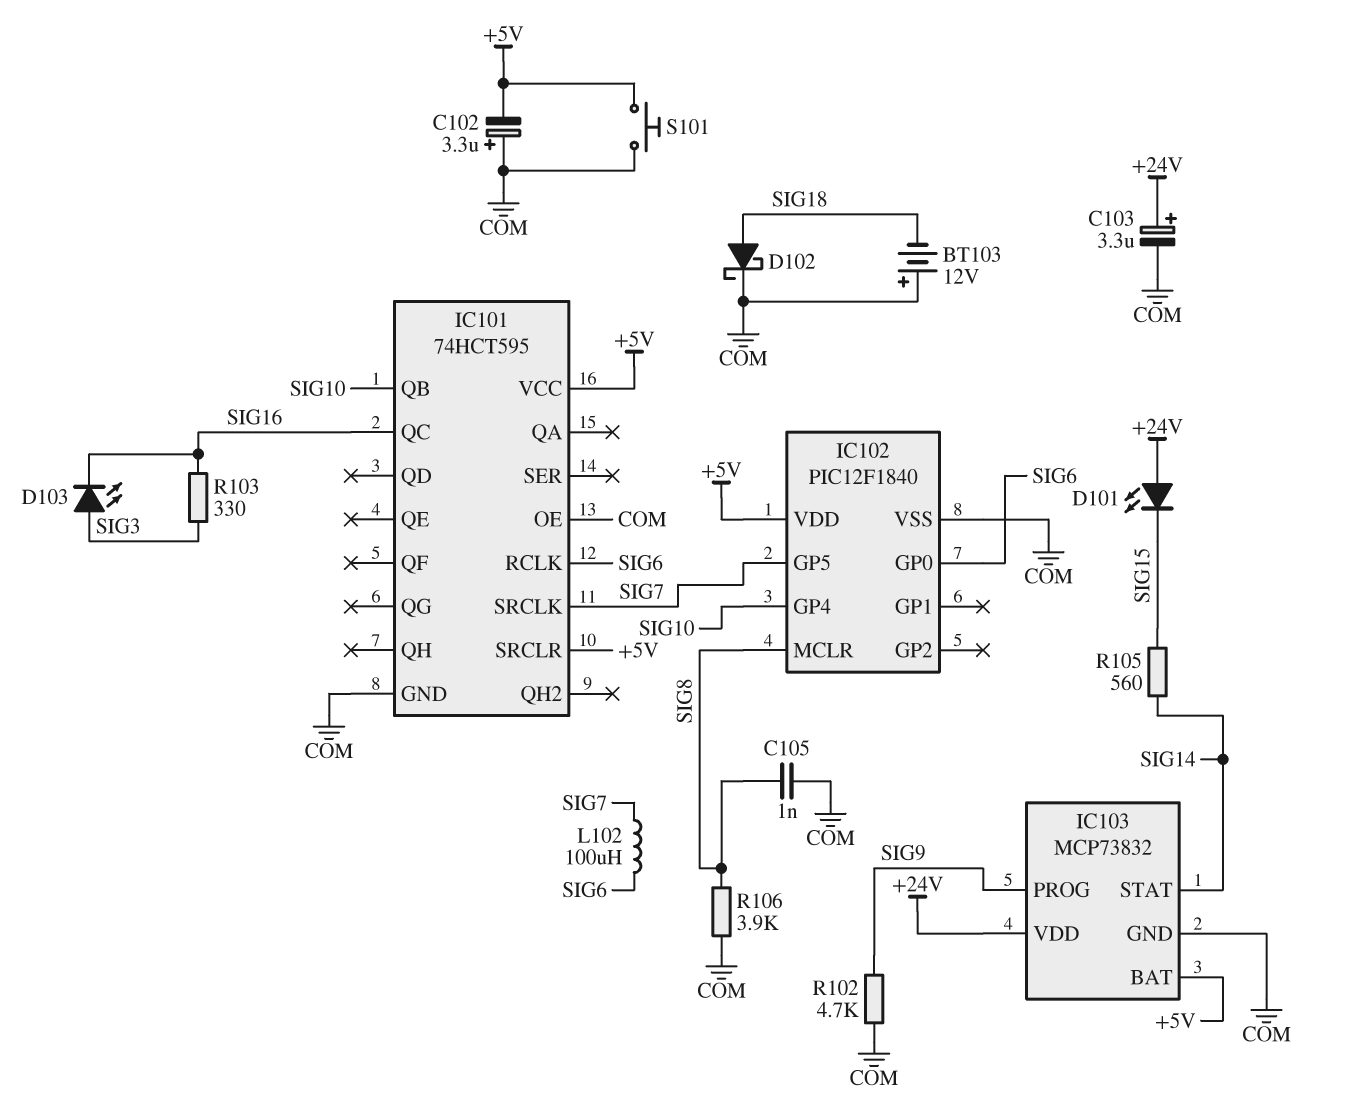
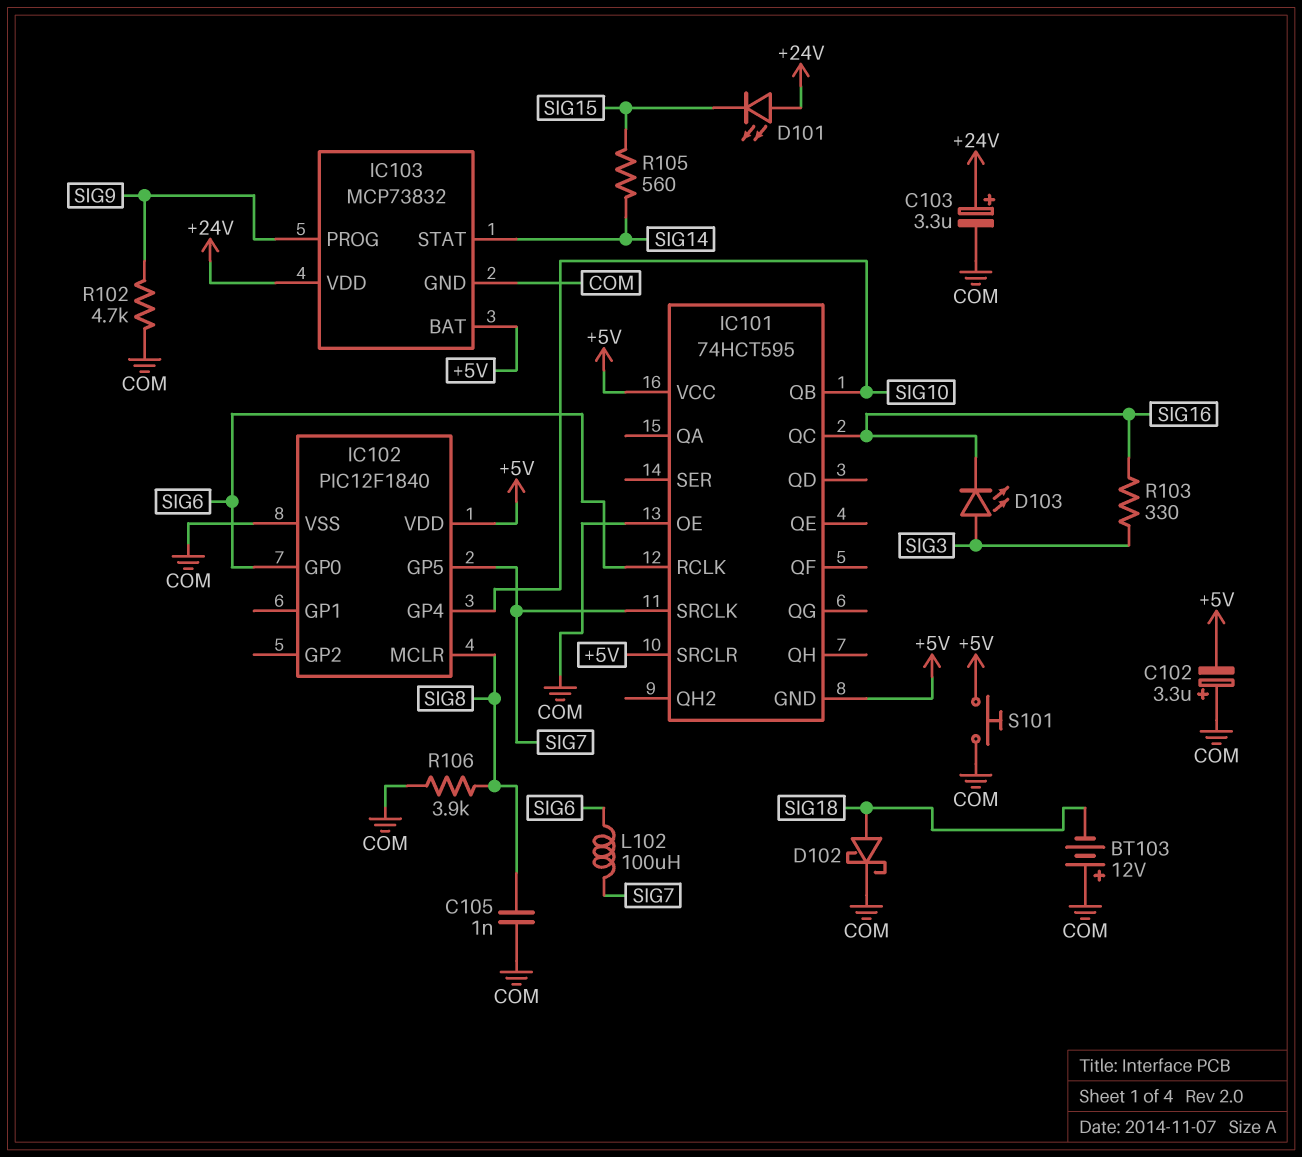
IC101 pin GND: COM -> +5V

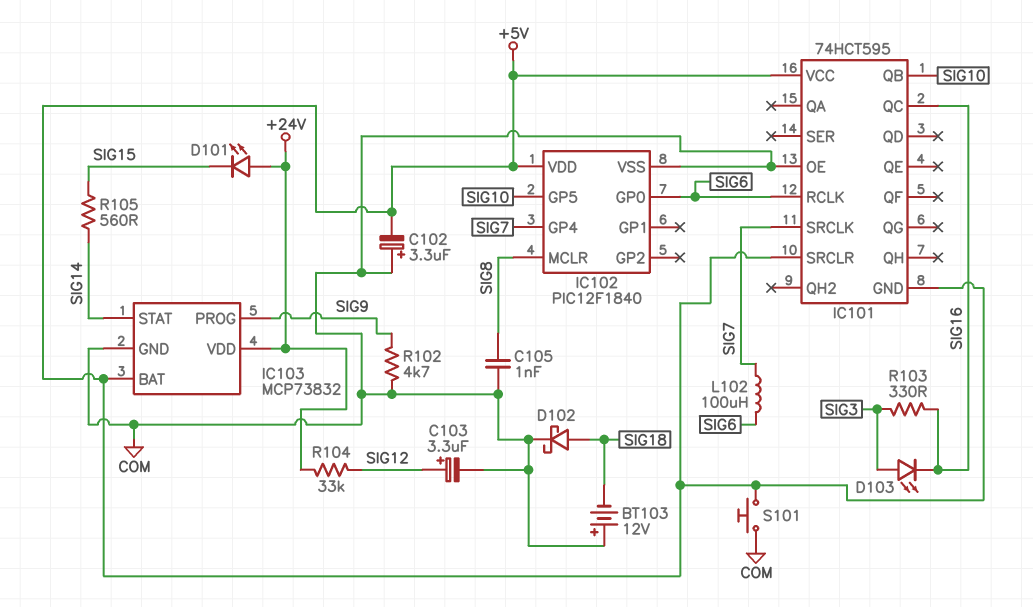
C103: 3.3uF (plus +24V, minus COM) -> 3.3uF (plus SIG12, minus COM)
IC102 pin GP4: SIG10 -> SIG7
IC102 pin GP5: SIG7 -> SIG10
R104: none -> 33k (+24V, SIG12)
R106: 3.9k (COM, SIG8) -> none

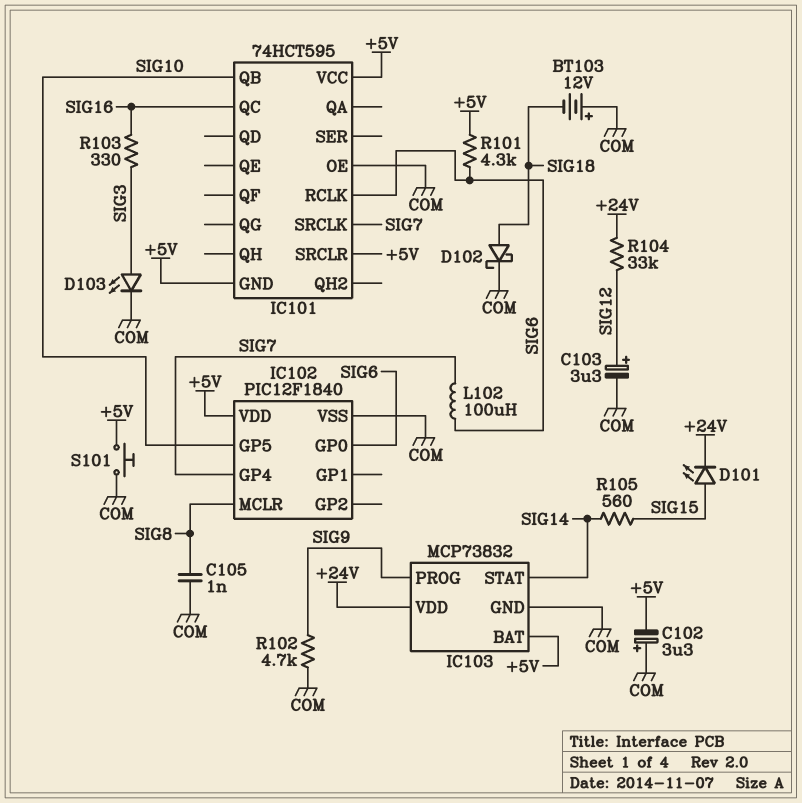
D101: LED (A +24V, K SIG15) -> LED (A SIG15, K +24V)
D103: LED (A SIG3, K SIG16) -> LED (A SIG3, K COM)
R101: none -> 4.3k (+5V, SIG6)

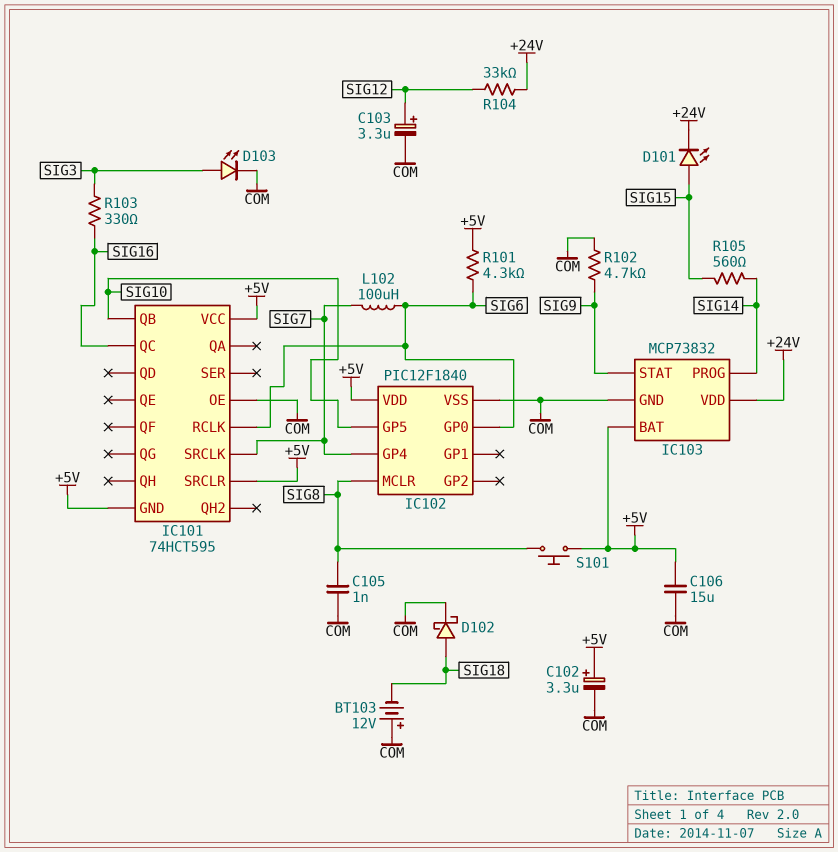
C102: 3.3uF (plus COM, minus +5V) -> 3.3uF (plus +5V, minus COM)
C106: none -> 15uF (+5V, COM)
IC103 pin PROG: SIG9 -> SIG14
IC103 pin STAT: SIG14 -> SIG9
S101: button (+5V, COM) -> button (+5V, SIG8)

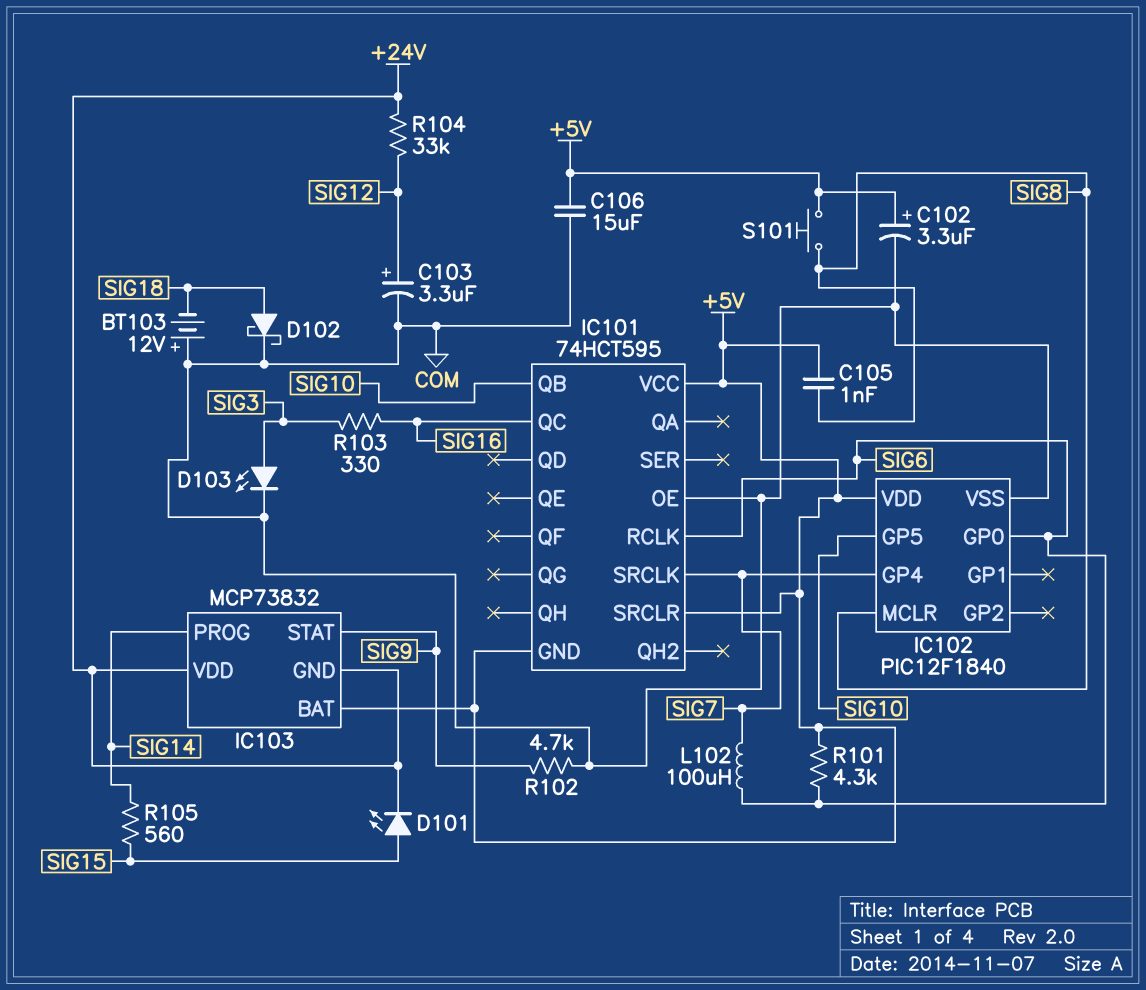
C105: 1nF (COM, SIG8) -> 1nF (+5V, SIG8)
IC103 pin GND: COM -> +24V

